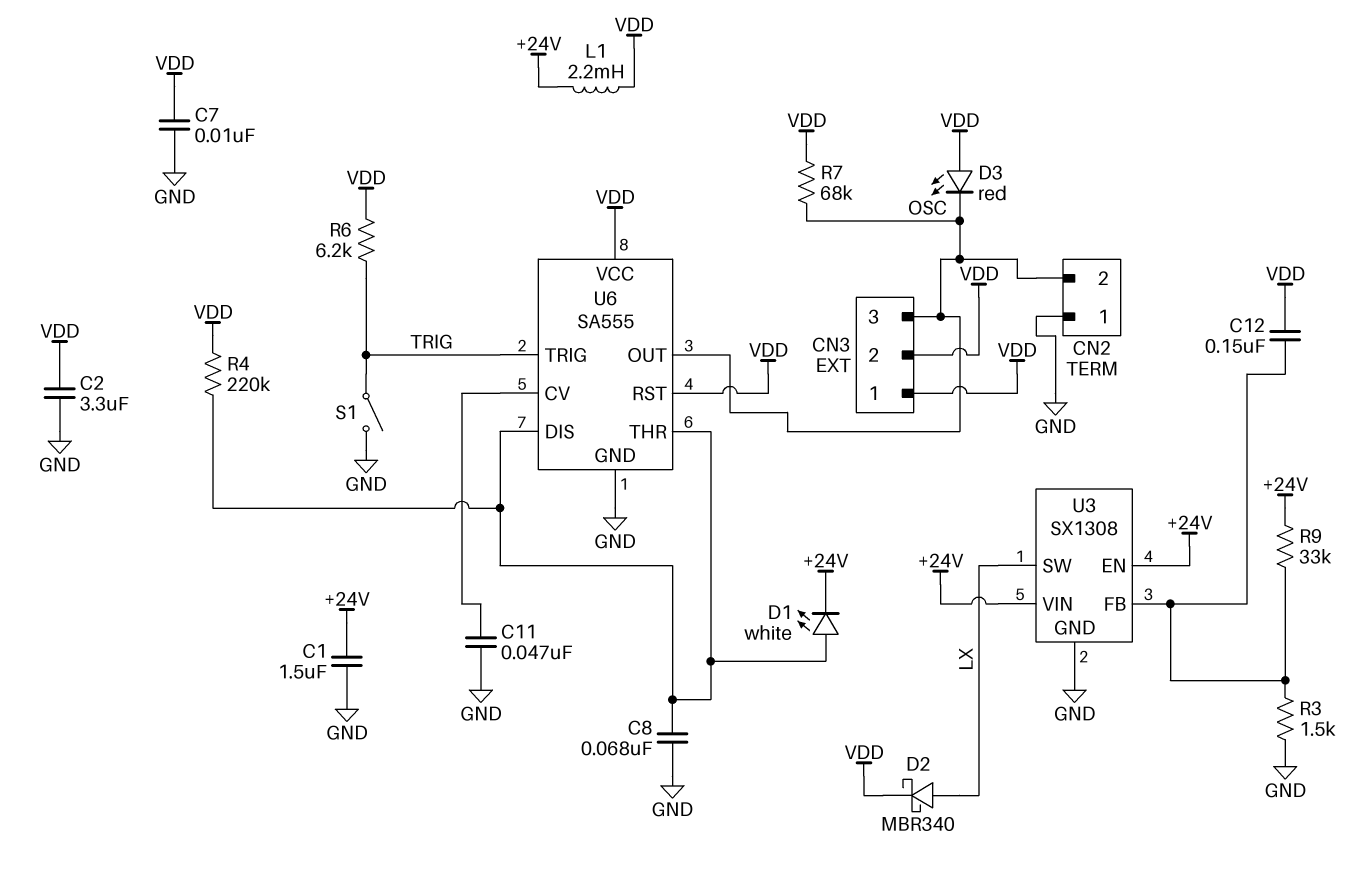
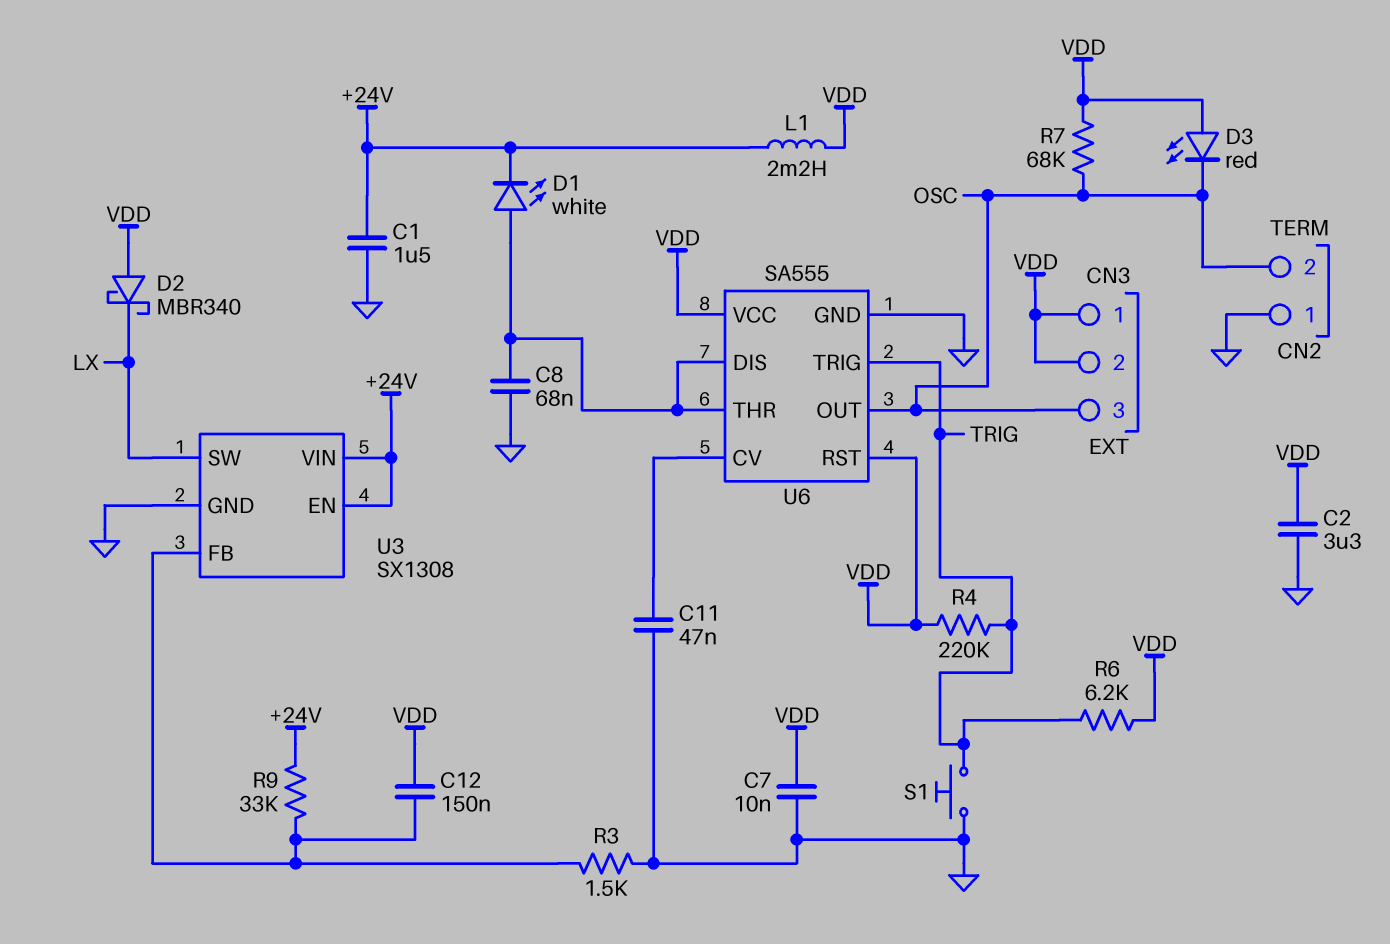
D2: schottky MBR340 (A LX, K VDD) -> schottky MBR340 (A VDD, K LX)
R4: 220k (U6/DIS, VDD) -> 220k (TRIG, VDD)
S1: switch (GND, TRIG) -> button (GND, TRIG)

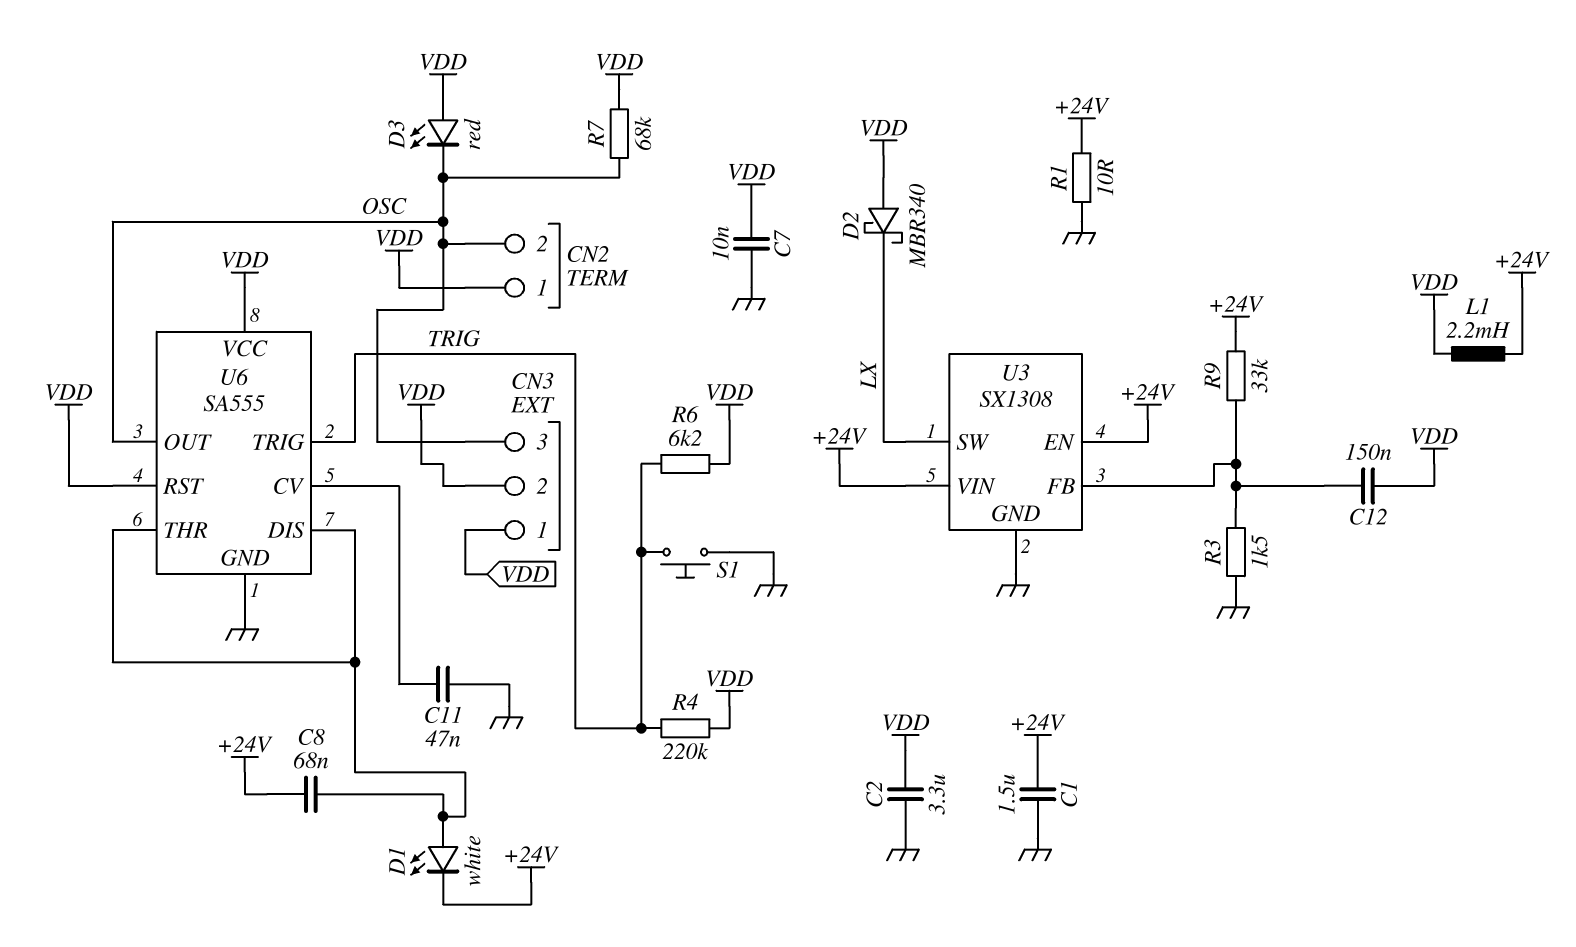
C8: 68nF (GND, U6/DIS) -> 68nF (+24V, U6/DIS)
CN2 pin 1: GND -> VDD
R1: none -> 10 (+24V, GND)

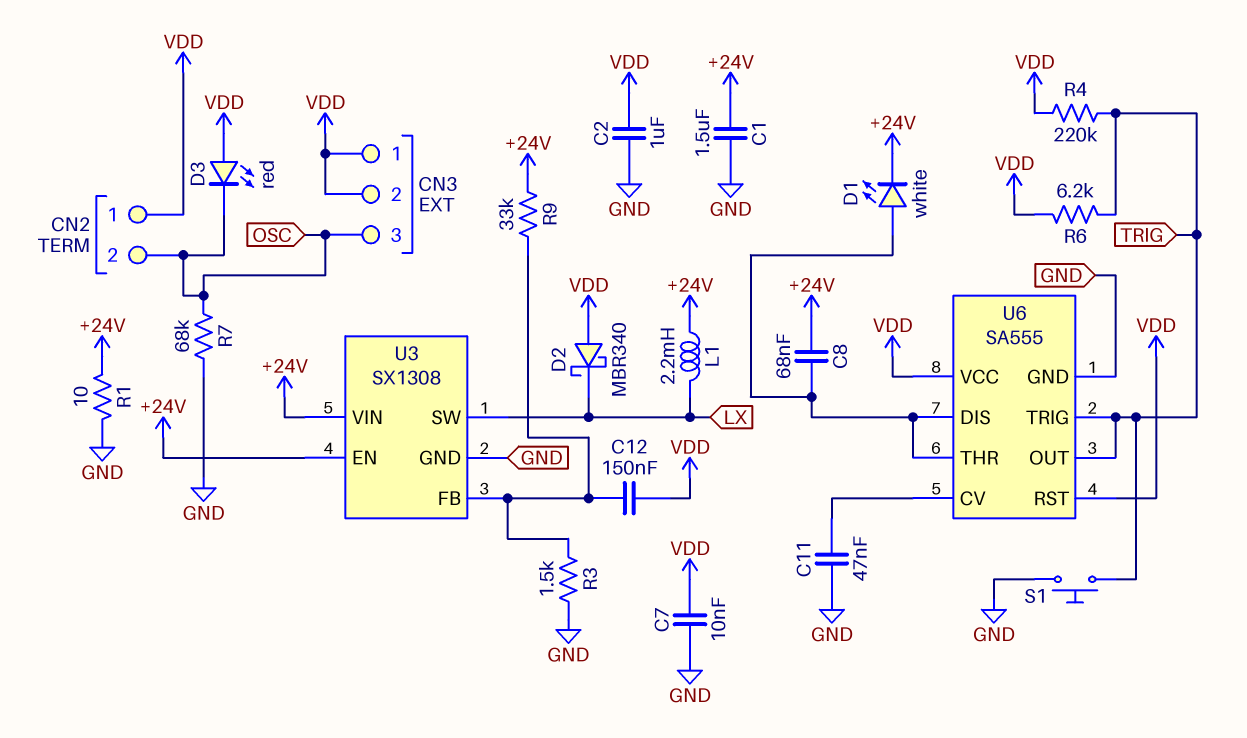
C2: 3.3uF (GND, VDD) -> 1uF (GND, VDD)
L1: 2.2mH (+24V, VDD) -> 2.2mH (+24V, LX)
R7: 68k (OSC, VDD) -> 68k (GND, OSC)
U6 pin OUT: OSC -> TRIG

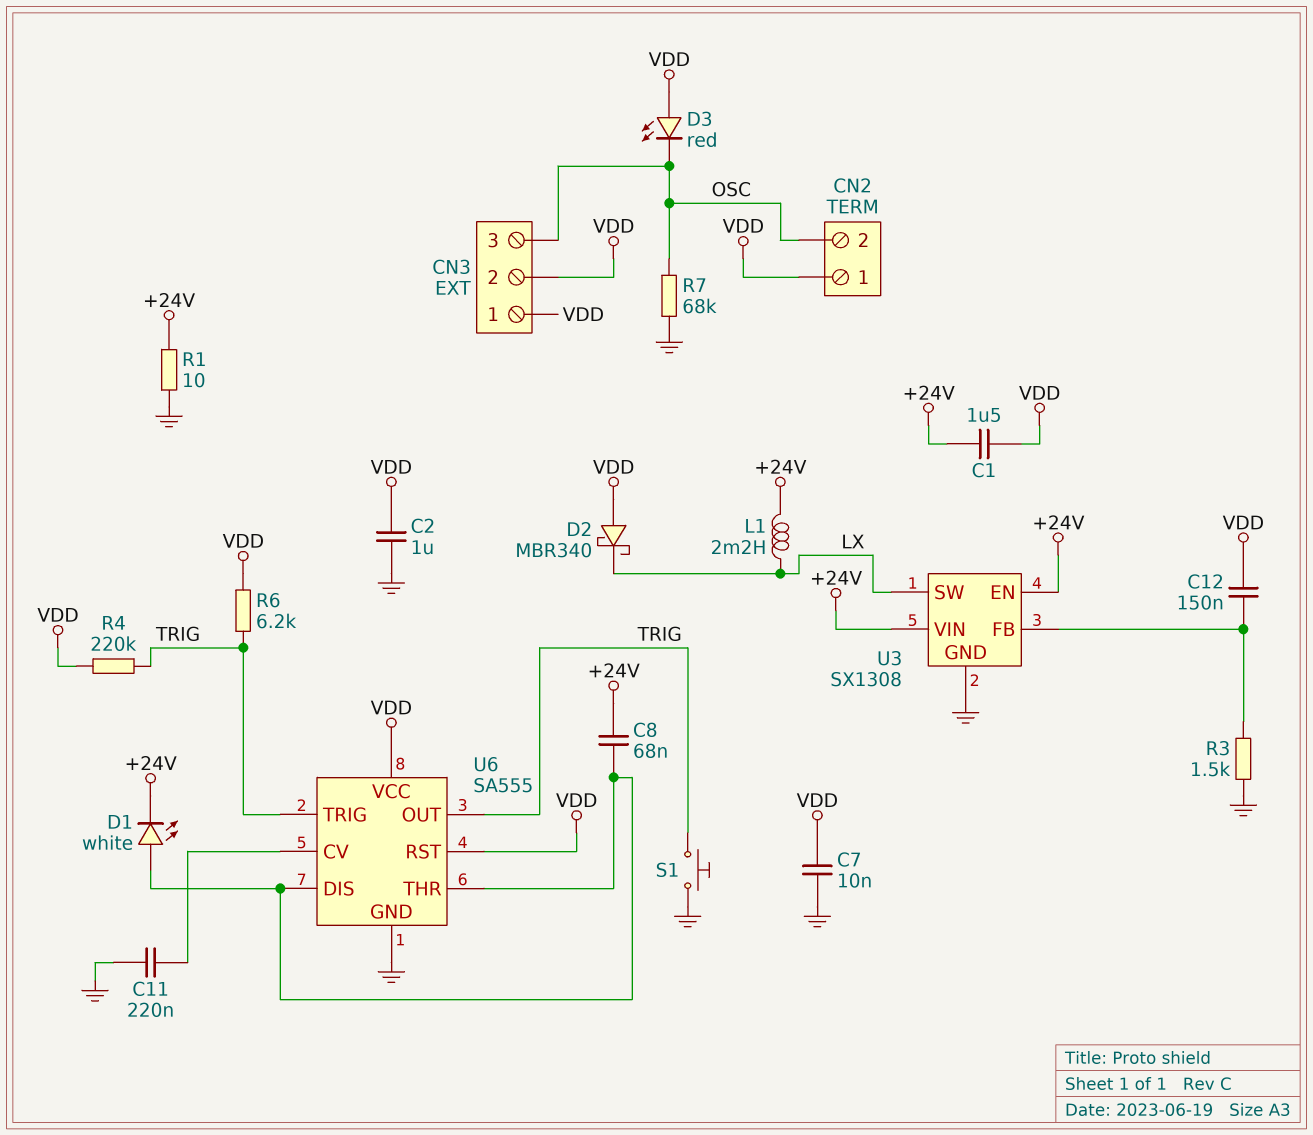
C1: 1.5uF (+24V, GND) -> 1.5uF (+24V, VDD)
C11: 47nF (GND, U6/CV) -> 220nF (GND, U6/CV)
R9: 33k (+24V, U3/FB) -> none

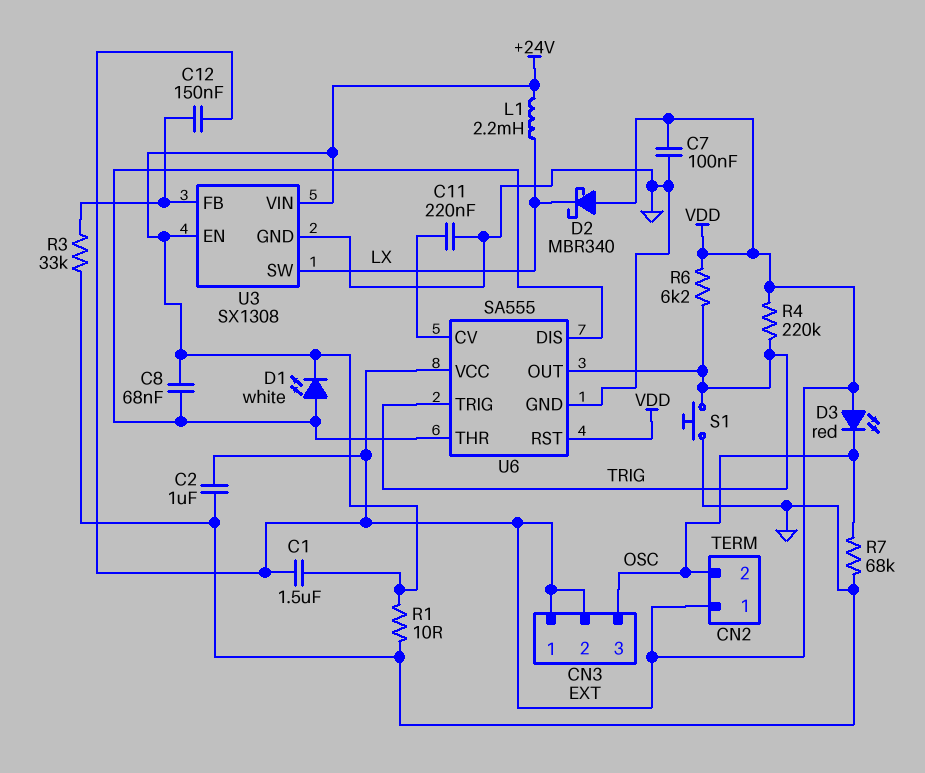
C7: 10nF (GND, VDD) -> 100nF (GND, VDD)
R3: 1.5k (GND, U3/FB) -> 33k (GND, U3/FB)

